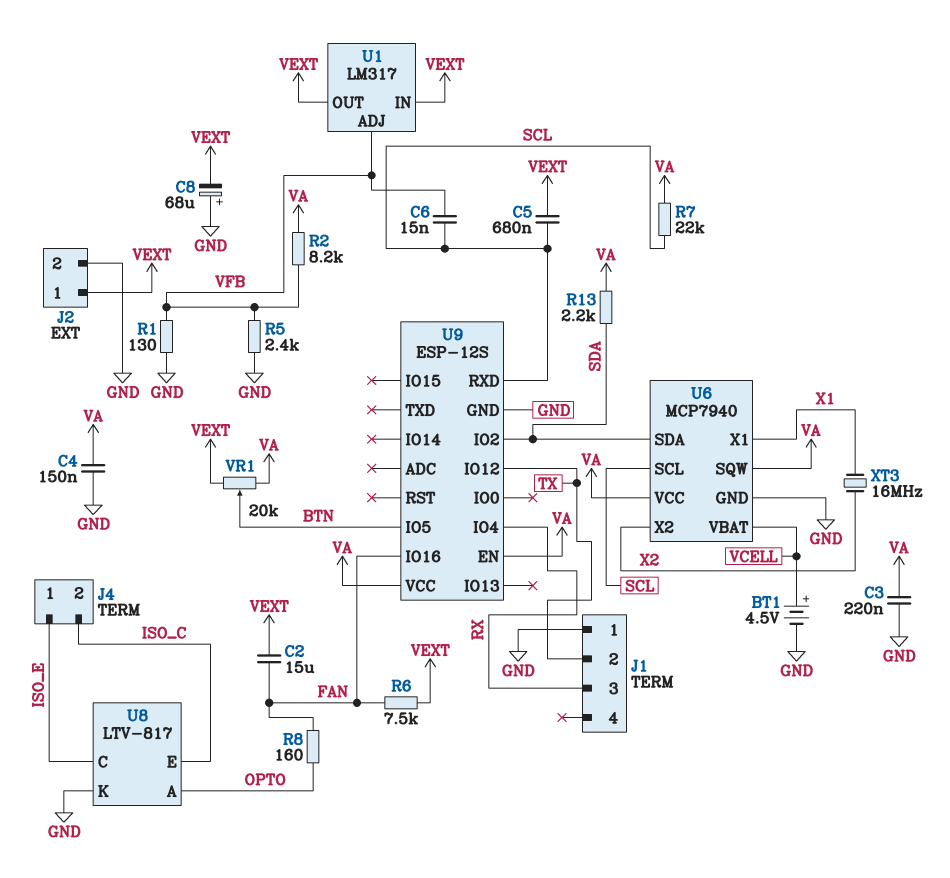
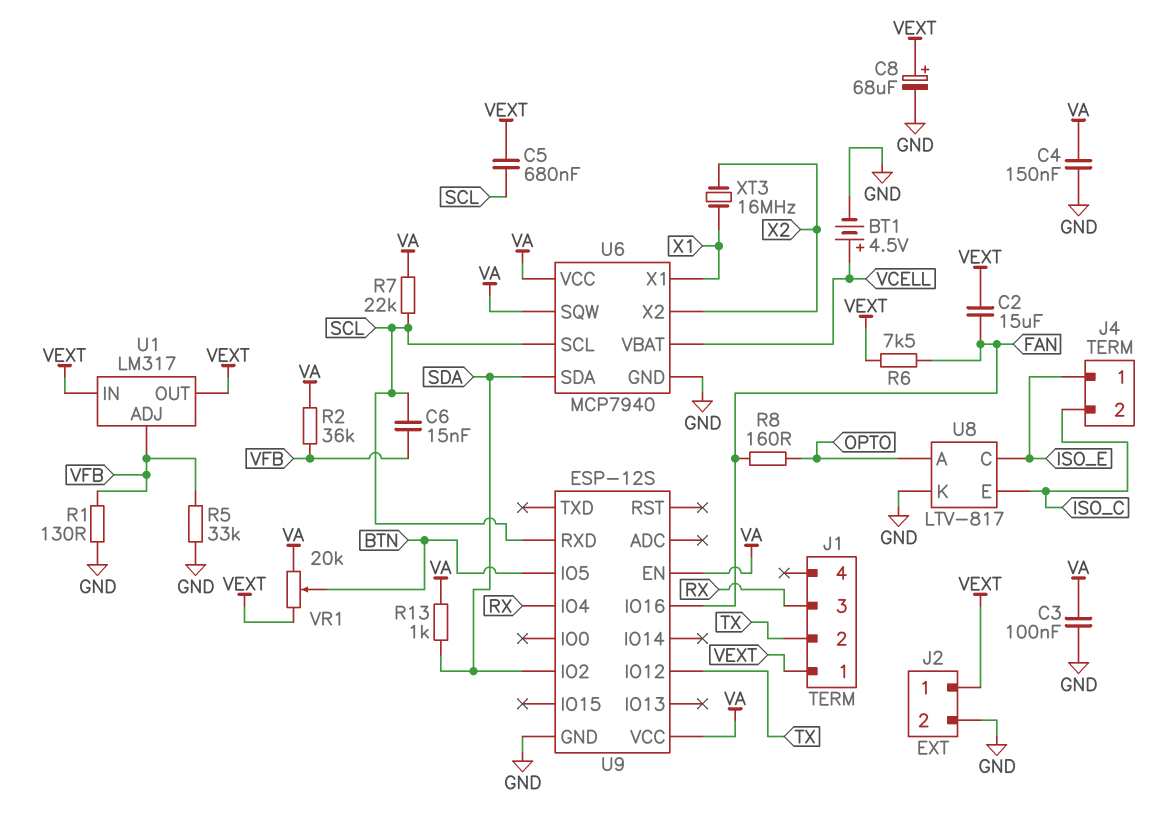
C3: 220nF (GND, VA) -> 100nF (GND, VA)
C8: 68uF (plus GND, minus VEXT) -> 68uF (plus VEXT, minus GND)
J1 pin 1: GND -> VEXT
R2: 8.2k (VA, VFB) -> 36k (VA, VFB)
R5: 2.4k (GND, VFB) -> 33k (GND, VFB)
R13: 2.2k (SDA, VA) -> 1k (SDA, VA)

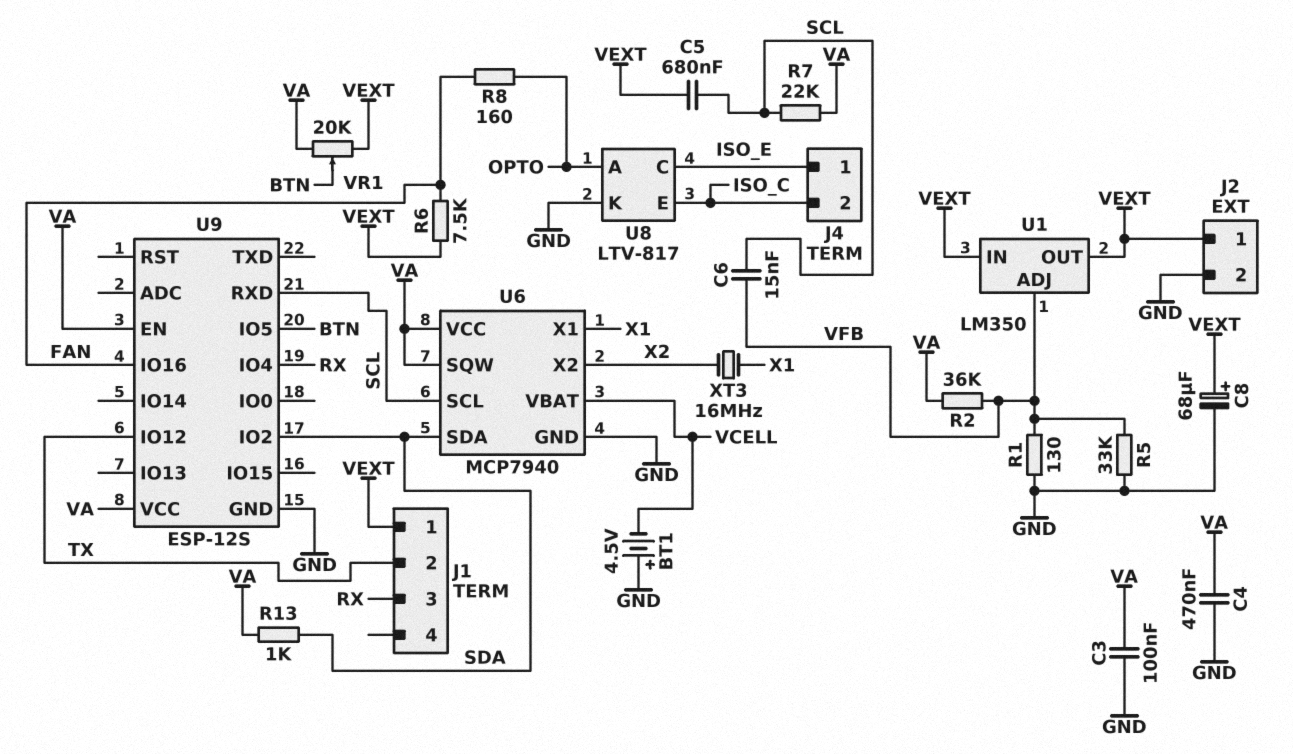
BT1: 4.5V (plus VCELL, minus GND) -> 4.5V (plus GND, minus VCELL)
C2: 15uF (FAN, VEXT) -> none
C4: 150nF (GND, VA) -> 470nF (GND, VA)
U1: LM317 -> LM350

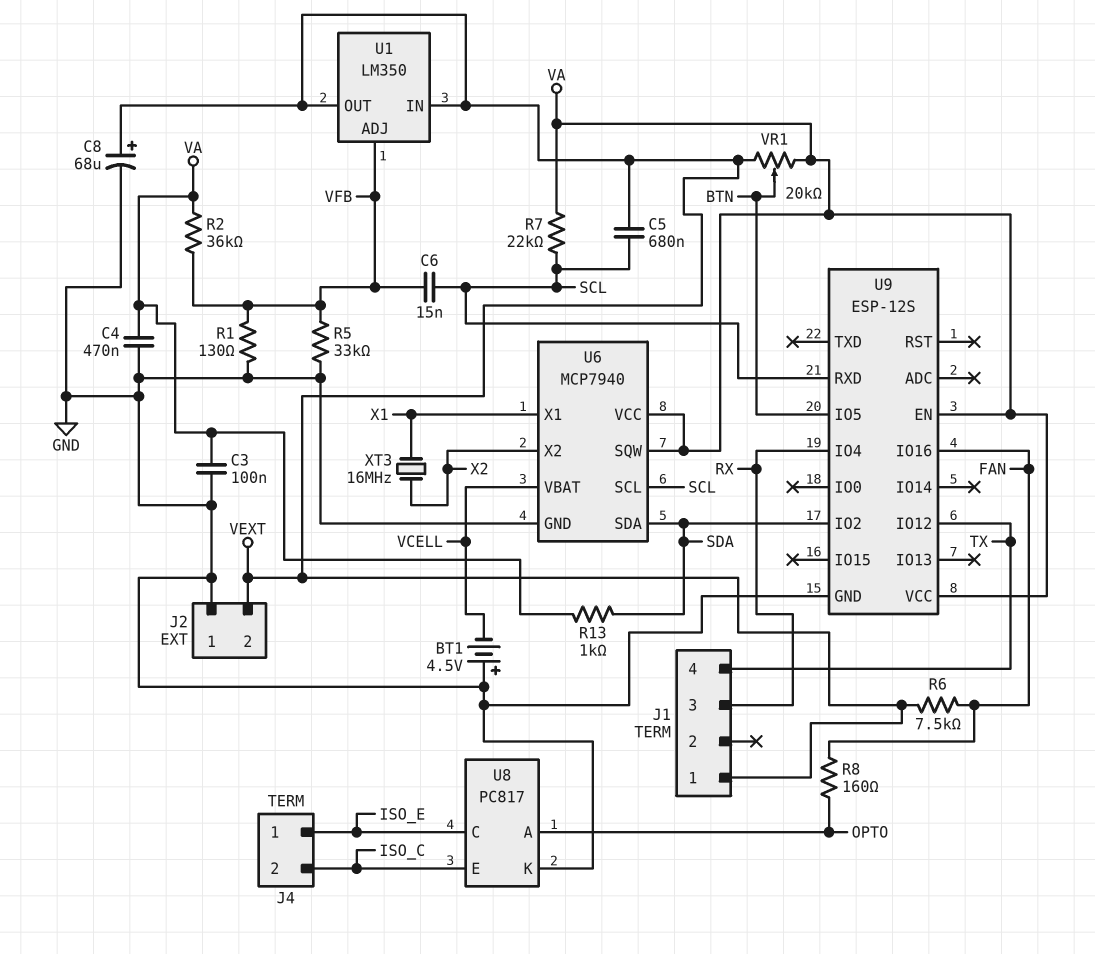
J1 pin 2: TX -> none
J1 pin 4: none -> TX
J2 pin 1: VEXT -> GND
J2 pin 2: GND -> VEXT
U8: LTV-817 -> PC817

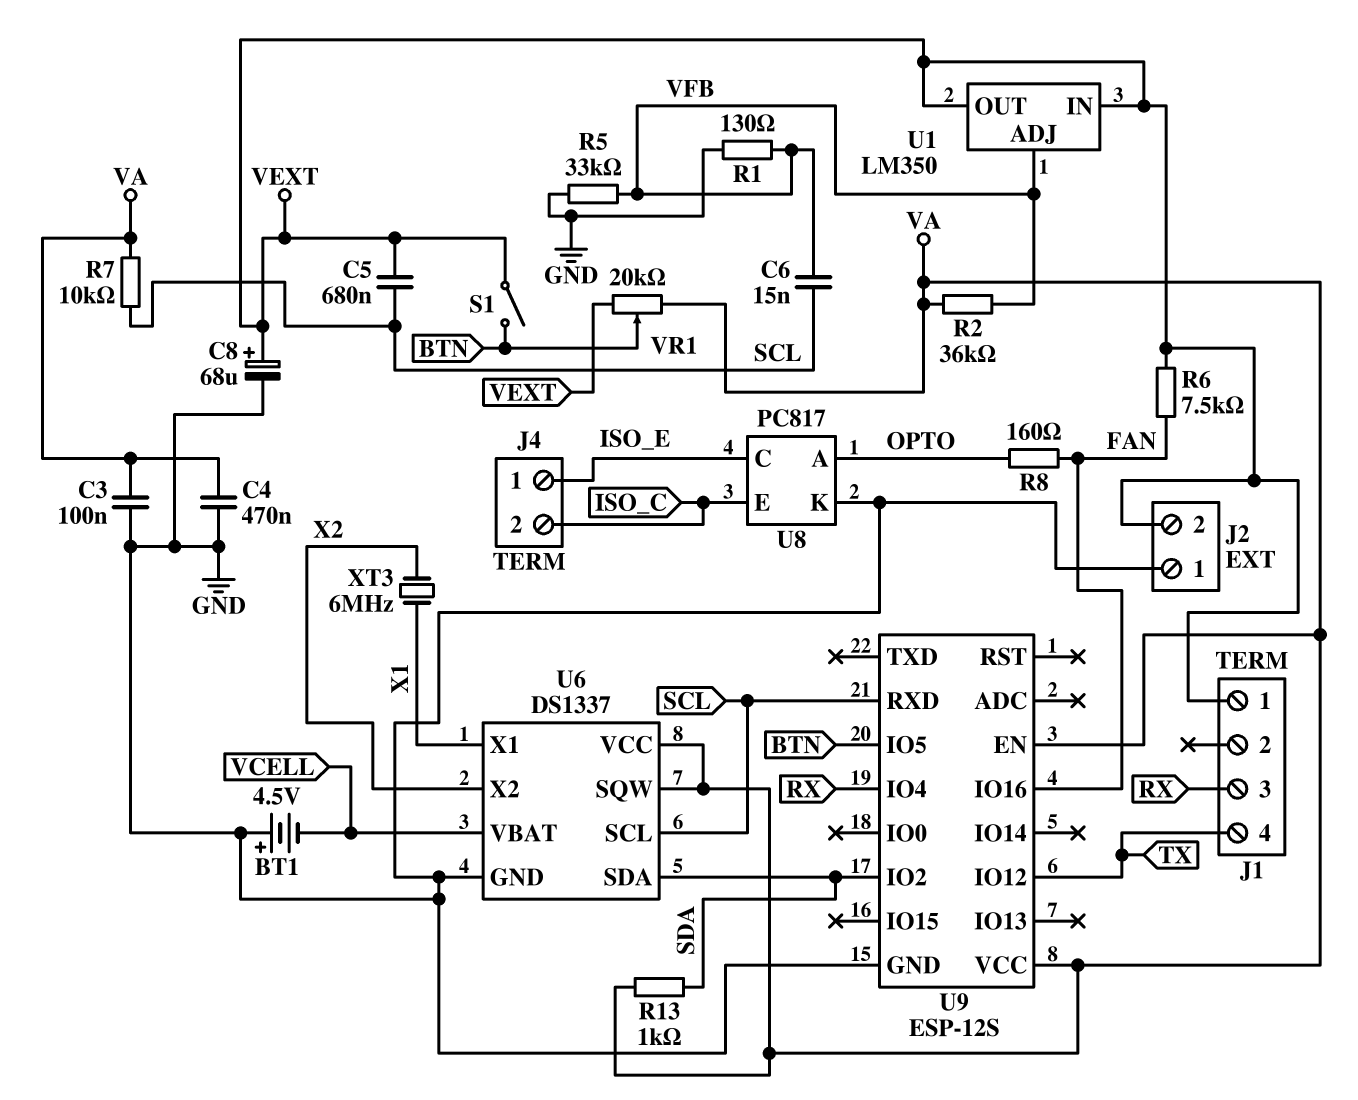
R7: 22k (SCL, VA) -> 10k (SCL, VA)
S1: none -> switch (BTN, VEXT)
U6: MCP7940 -> DS1337
XT3: 16MHz (X1, X2) -> 6MHz (X1, X2)

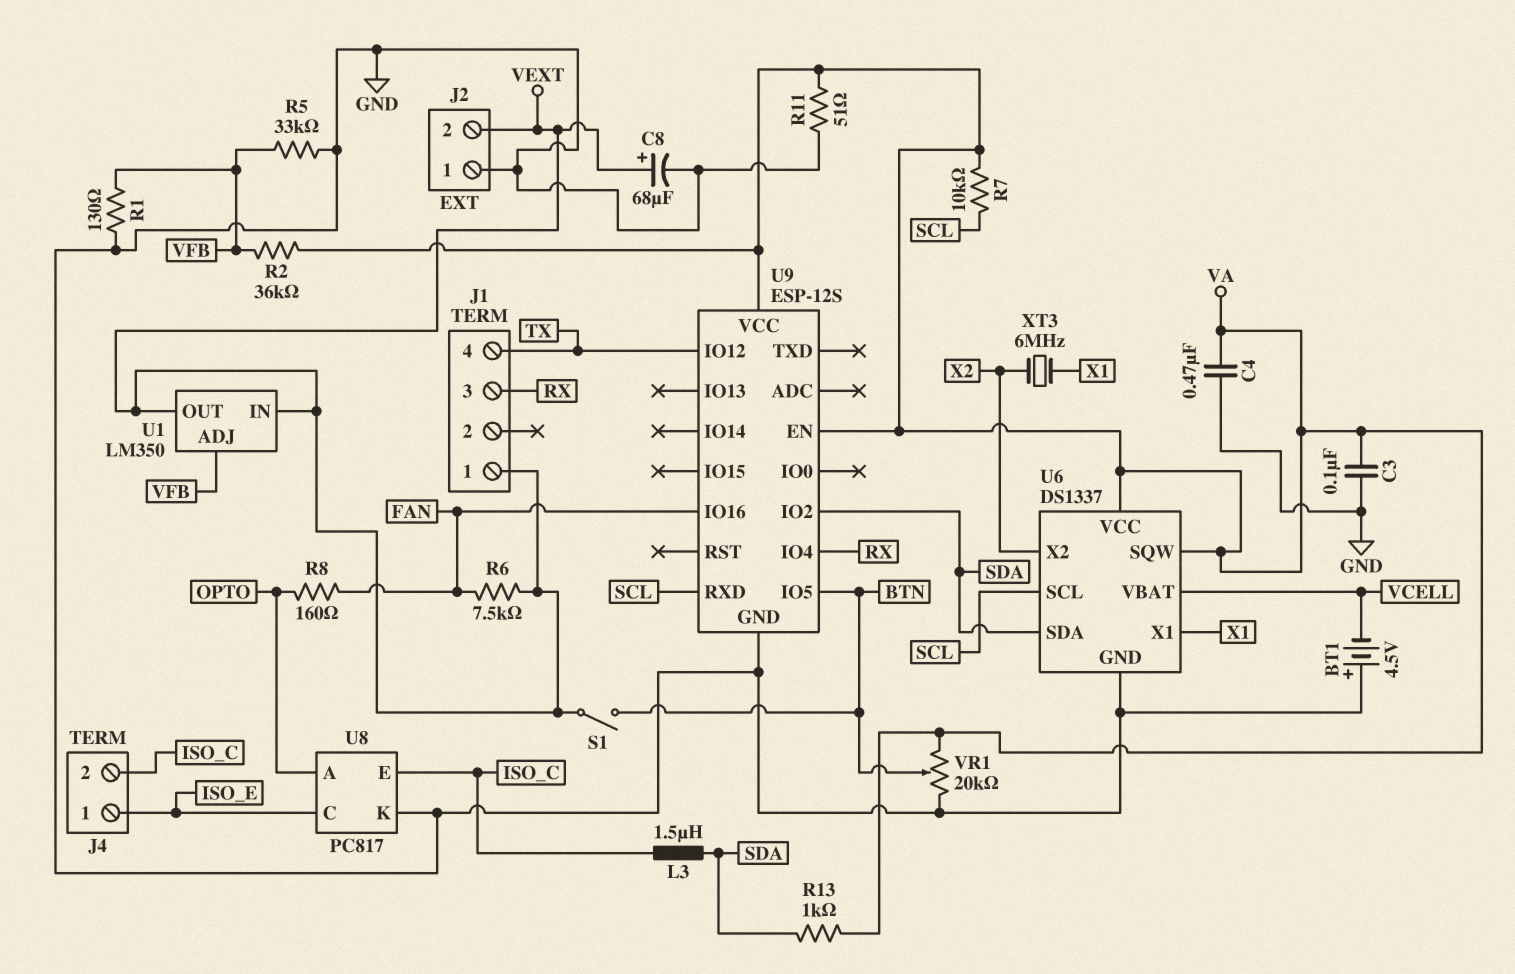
C5: 680nF (SCL, VEXT) -> none
C6: 15nF (SCL, VFB) -> none
L3: none -> 1.5uH (ISO_C, SDA)
R11: none -> 51 (GND, VA)
VR1: 20k (VA, VEXT, wiper BTN) -> 20k (GND, VA, wiper BTN)

